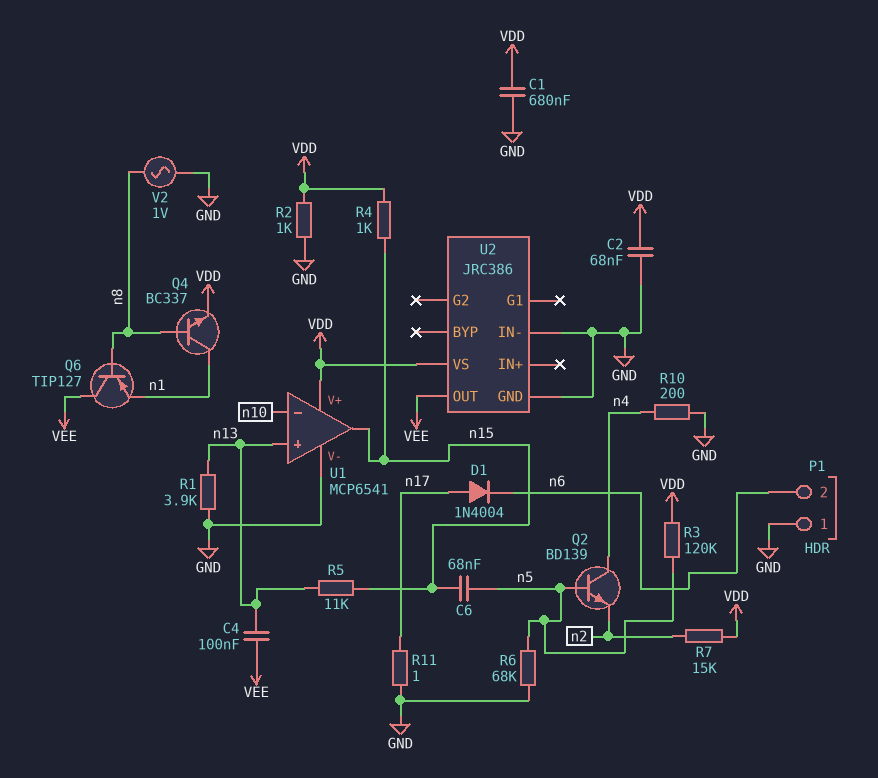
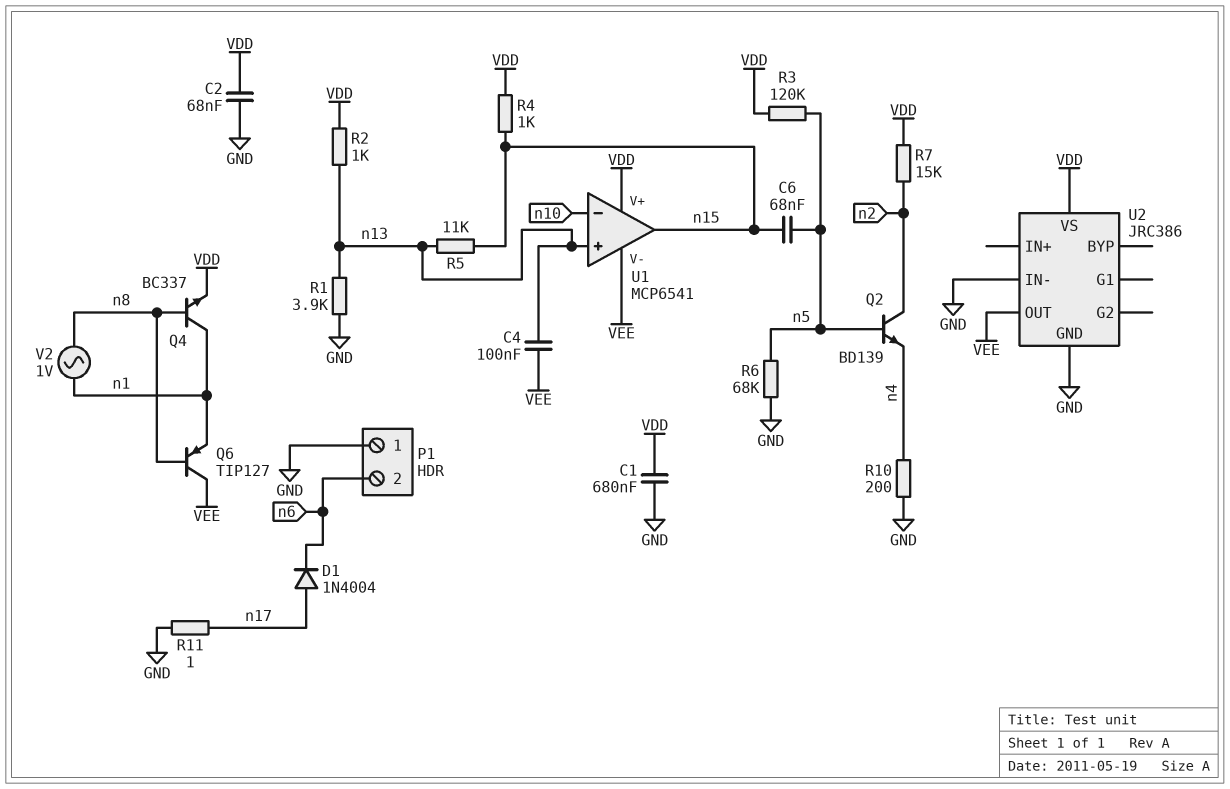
Q2: NPN BD139 (B n5, C n4, E n2) -> NPN BD139 (B n5, C n2, E n4)
R2: 1k (GND, VDD) -> 1k (VDD, n13)
U1 pin V-: GND -> VEE
V2: AC 1V (GND, n8) -> AC 1V (n1, n8)

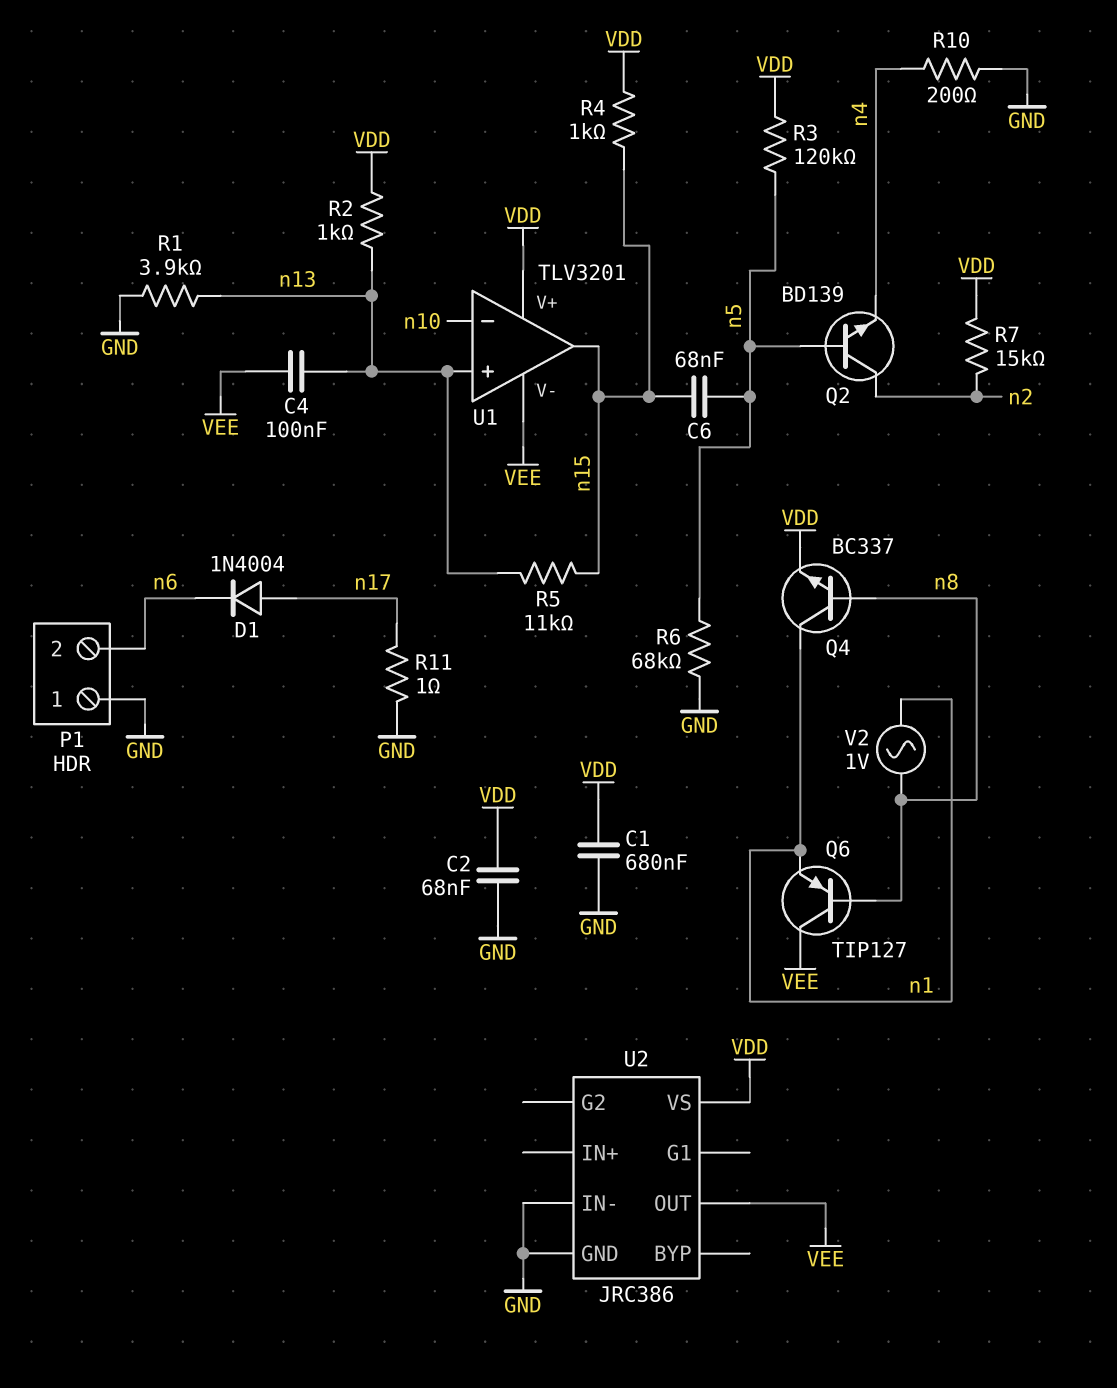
U1: MCP6541 -> TLV3201

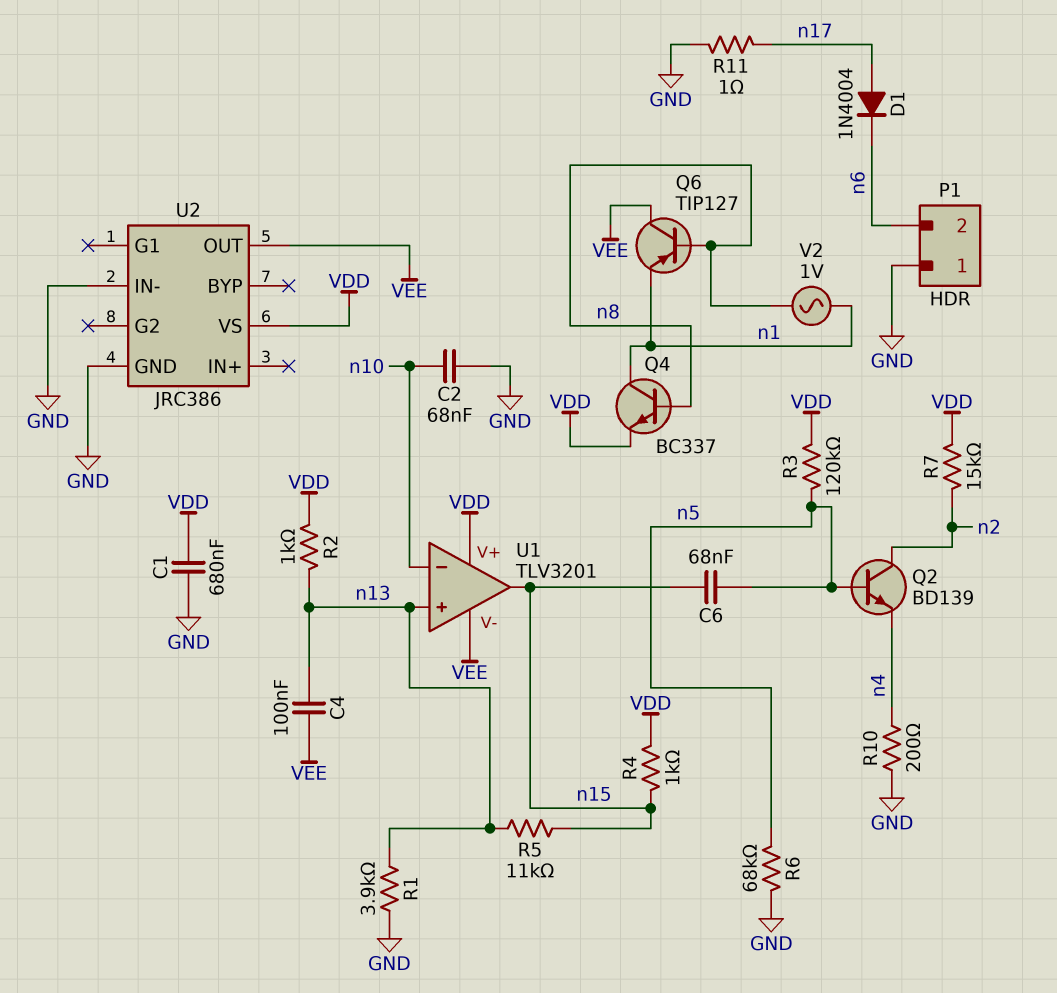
C2: 68nF (GND, VDD) -> 68nF (GND, n10)

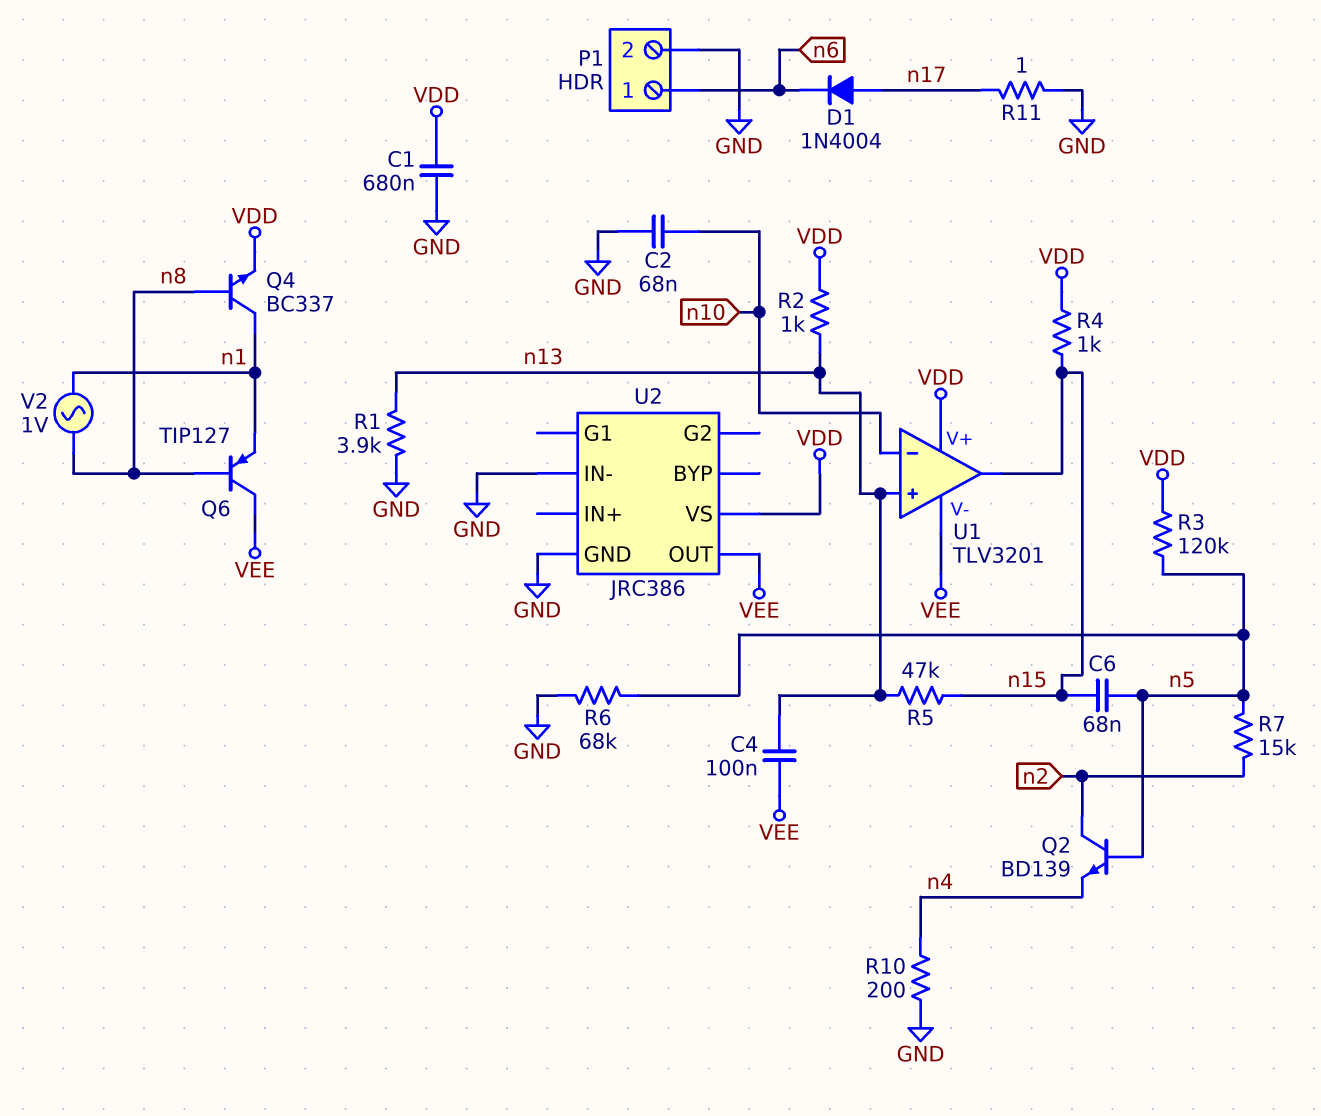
P1 pin 1: GND -> n6
P1 pin 2: n6 -> GND
R5: 11k (n13, n15) -> 47k (n13, n15)
R7: 15k (VDD, n2) -> 15k (n2, n5)

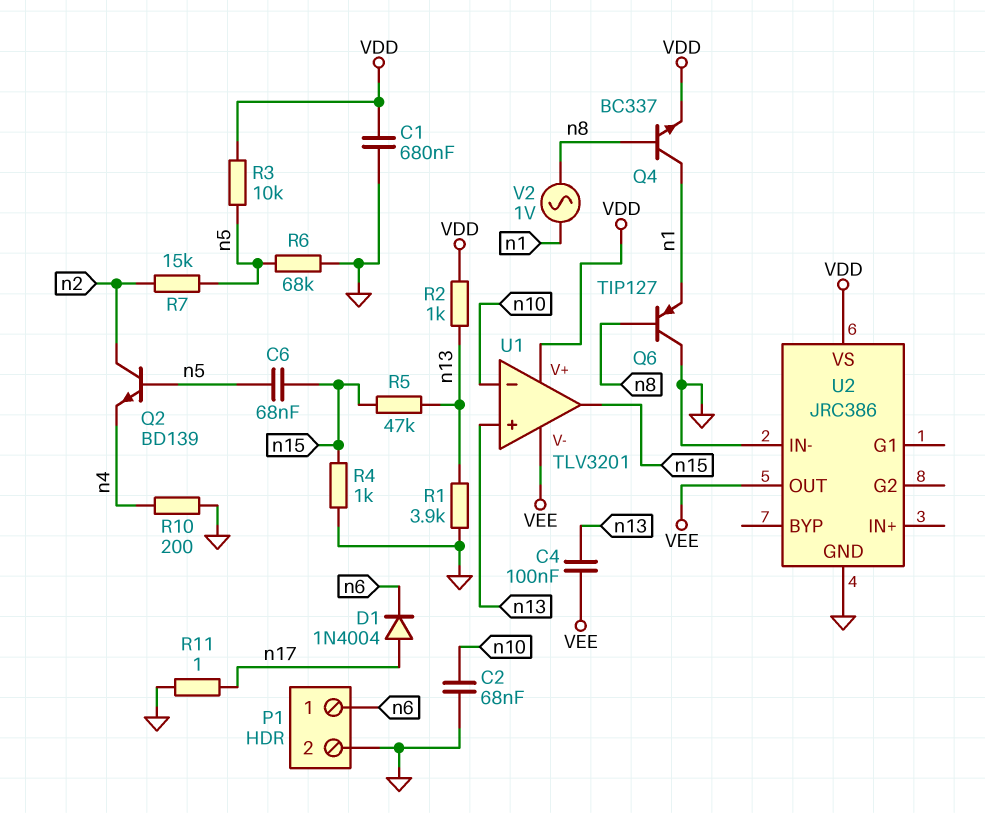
Q6: PNP TIP127 (B n8, C VEE, E n1) -> PNP TIP127 (B n8, C GND, E n1)
R3: 120k (VDD, n5) -> 10k (VDD, n5)
R4: 1k (VDD, n15) -> 1k (GND, n15)

